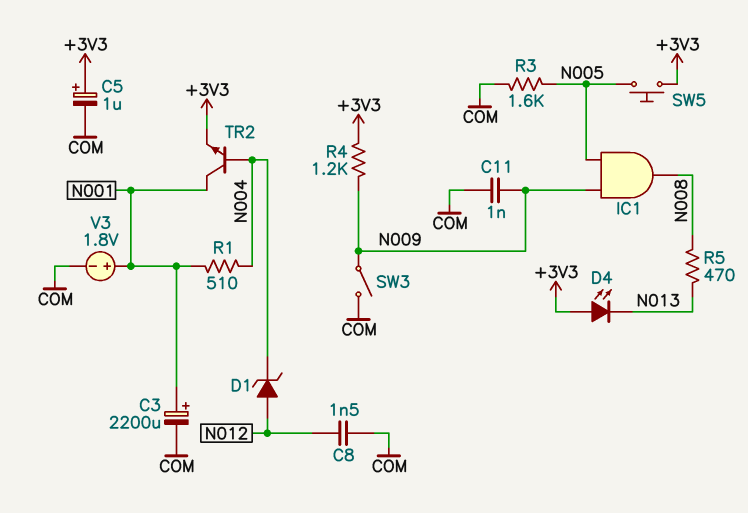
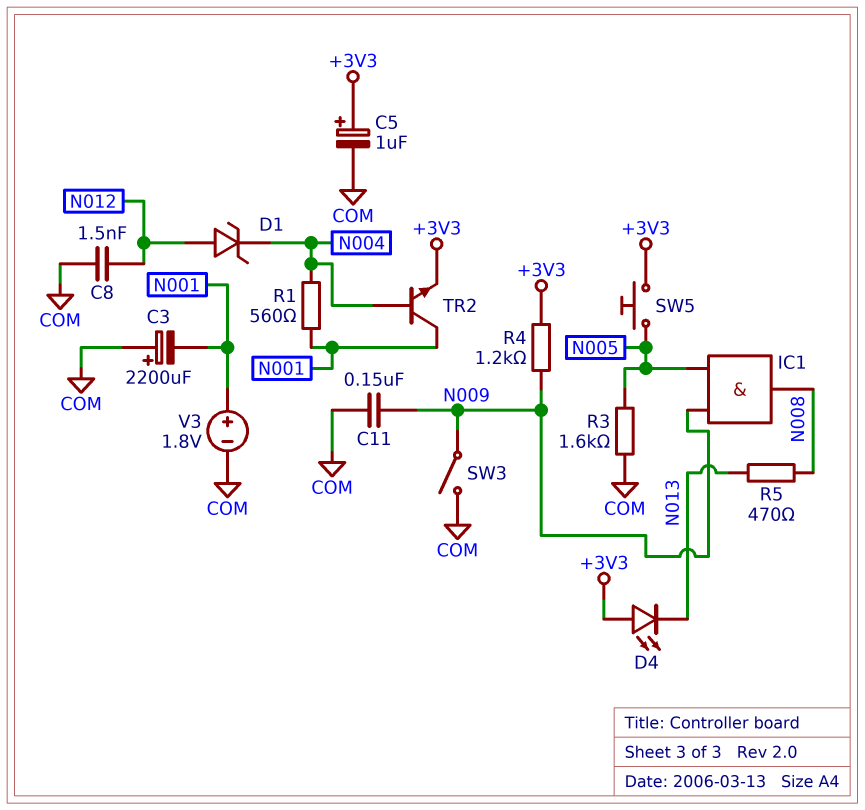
C3: 2200uF (plus N001, minus COM) -> 2200uF (plus COM, minus N001)
C11: 1nF (COM, N009) -> 150nF (COM, N009)
R1: 510 (N001, N004) -> 560 (N001, N004)

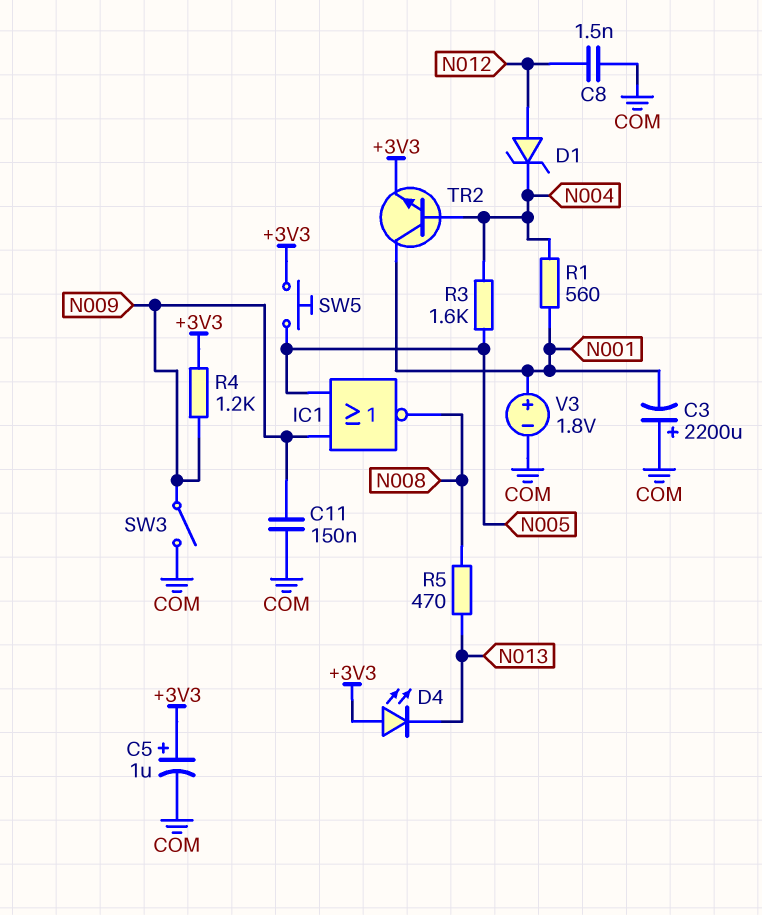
IC1: AND (in N005, in N009, out N008) -> NOR (in N005, in N009, out N008)
R3: 1.6k (COM, N005) -> 1.6k (N004, N005)

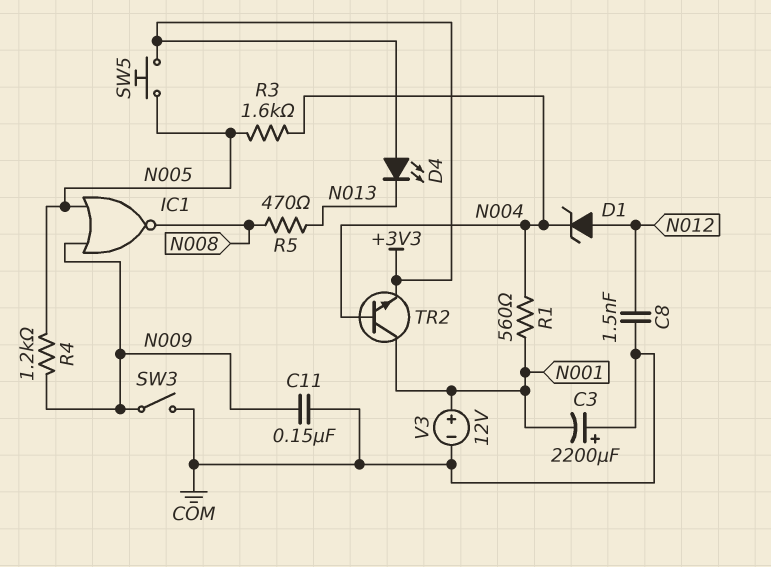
C5: 1uF (plus +3V3, minus COM) -> none
R4: 1.2k (+3V3, N009) -> 1.2k (N005, N009)
V3: 1.8V (plus N001, minus COM) -> 12V (plus N001, minus COM)

